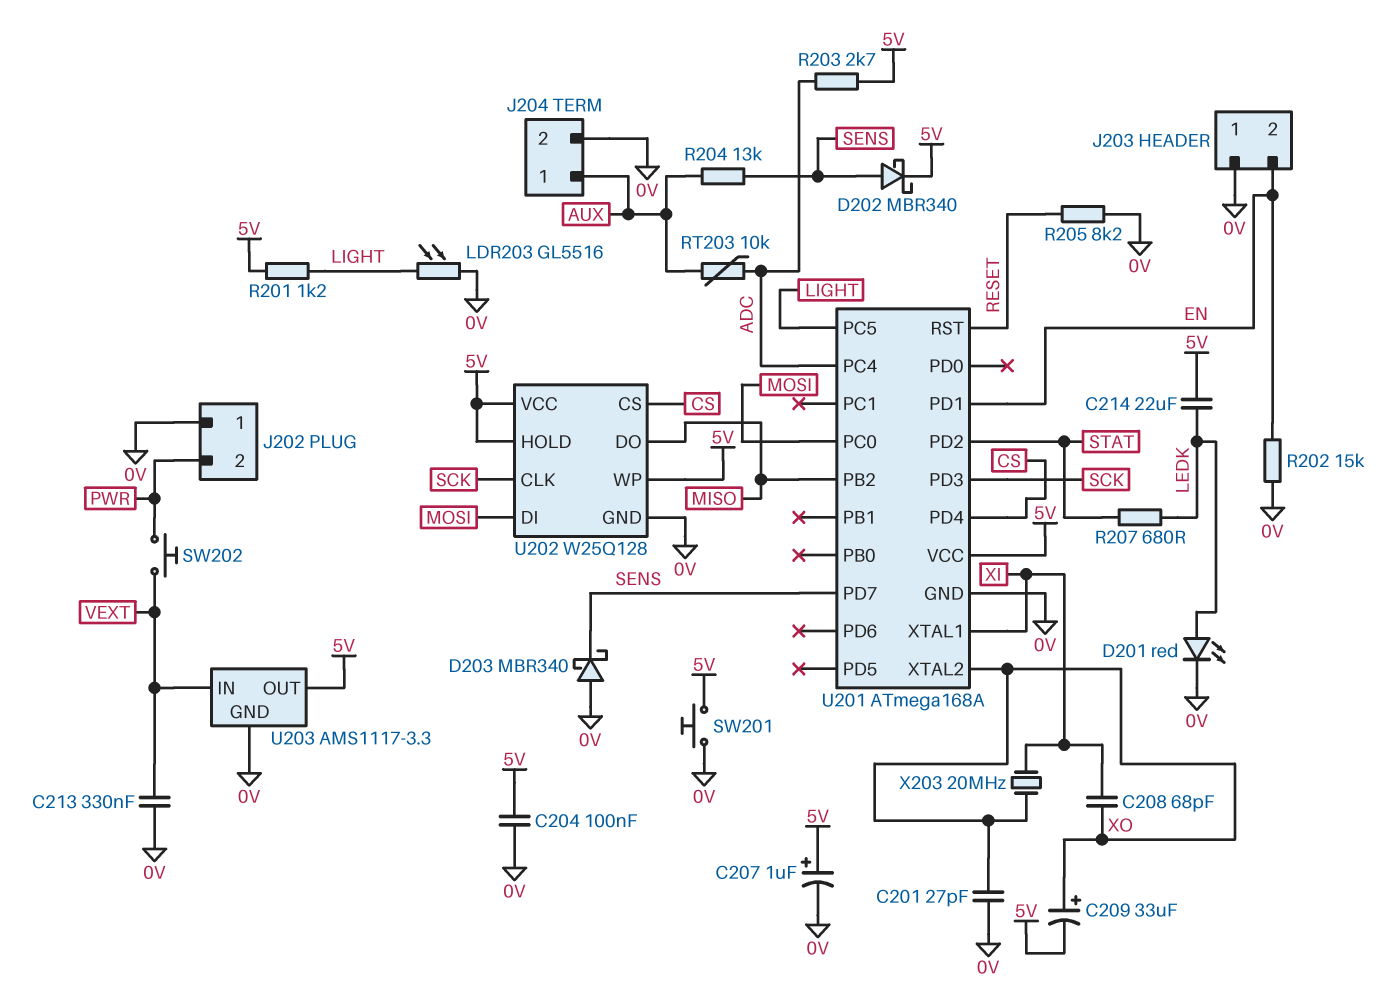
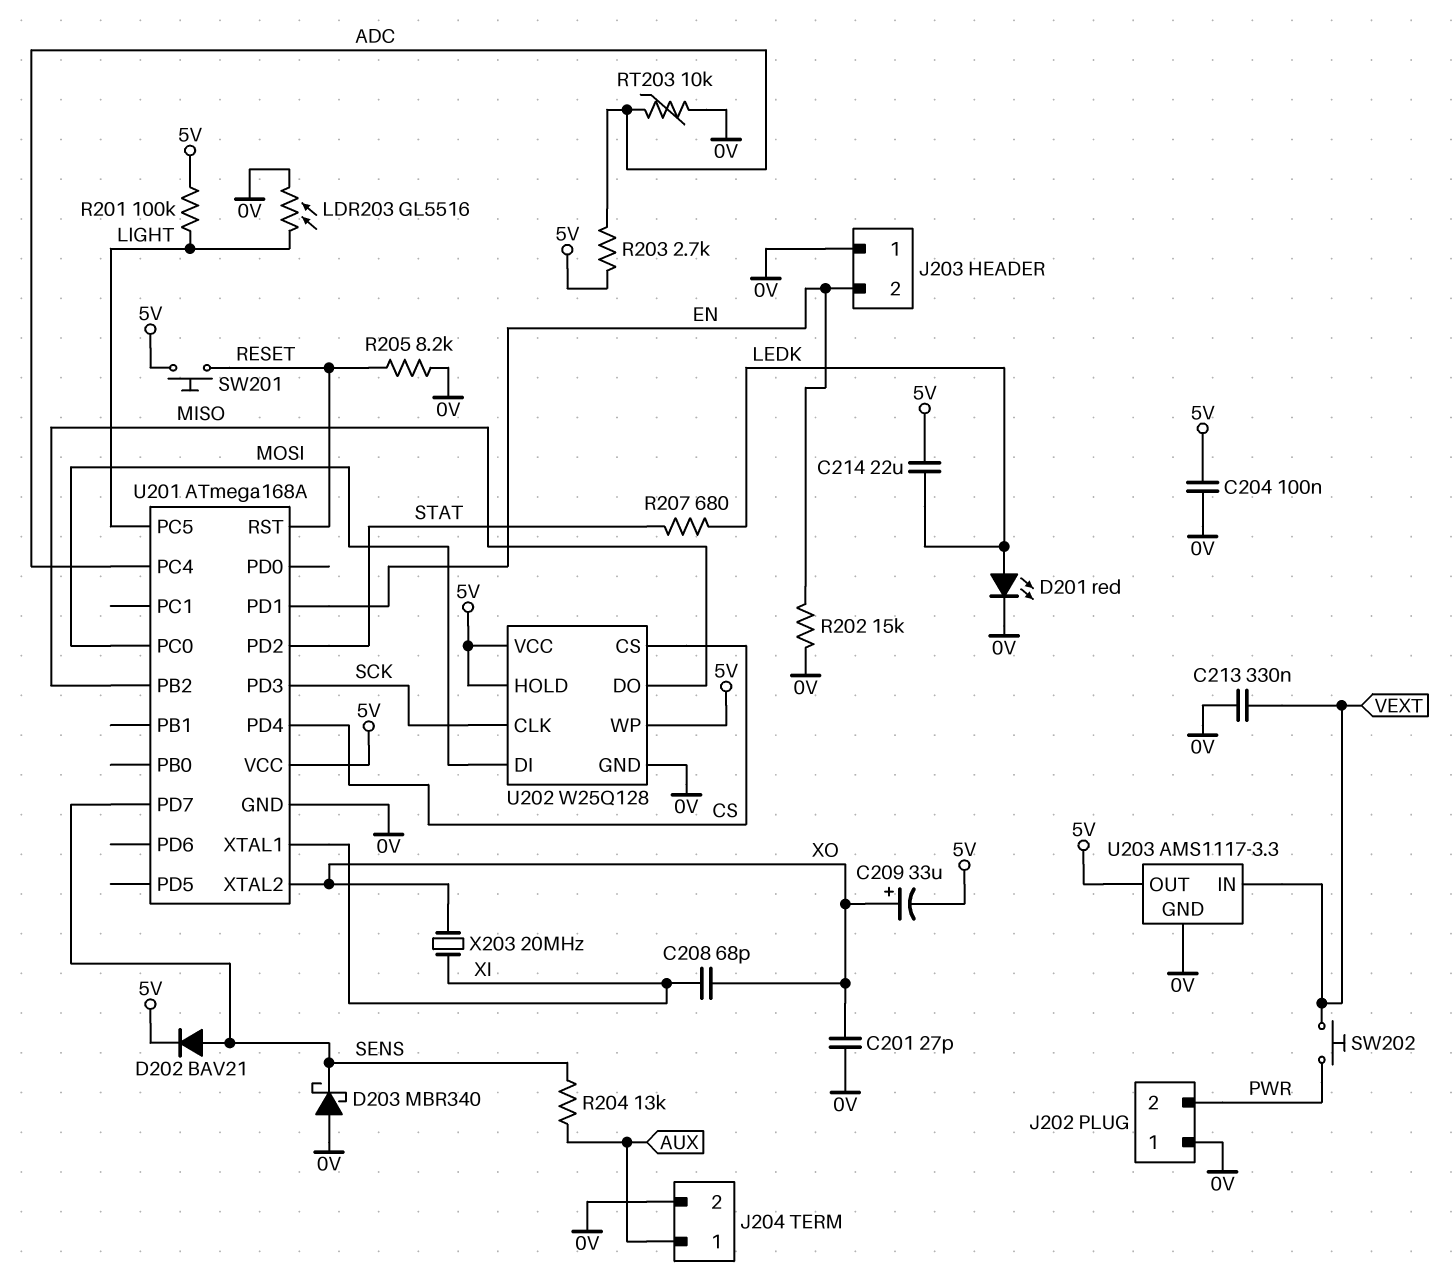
C207: 1uF (plus 5V, minus 0V) -> none
D202: schottky MBR340 (A SENS, K 5V) -> diode BAV21 (A SENS, K 5V)
R201: 1.2k (5V, LIGHT) -> 100k (5V, LIGHT)
RT203: 10k (ADC, AUX) -> 10k (0V, ADC)
SW201: button (0V, 5V) -> button (5V, RESET)

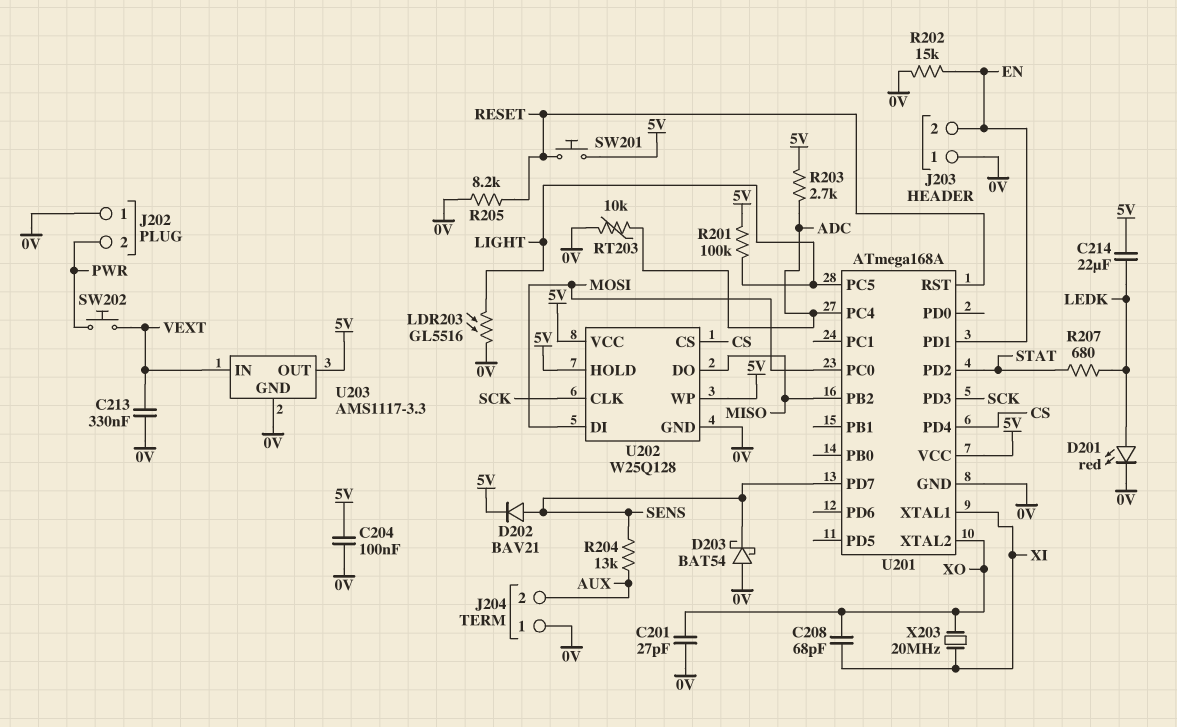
C209: 33uF (plus XO, minus 5V) -> none
D203: schottky MBR340 (A 0V, K SENS) -> schottky BAT54 (A 0V, K SENS)
J204 pin 1: AUX -> 0V
J204 pin 2: 0V -> AUX

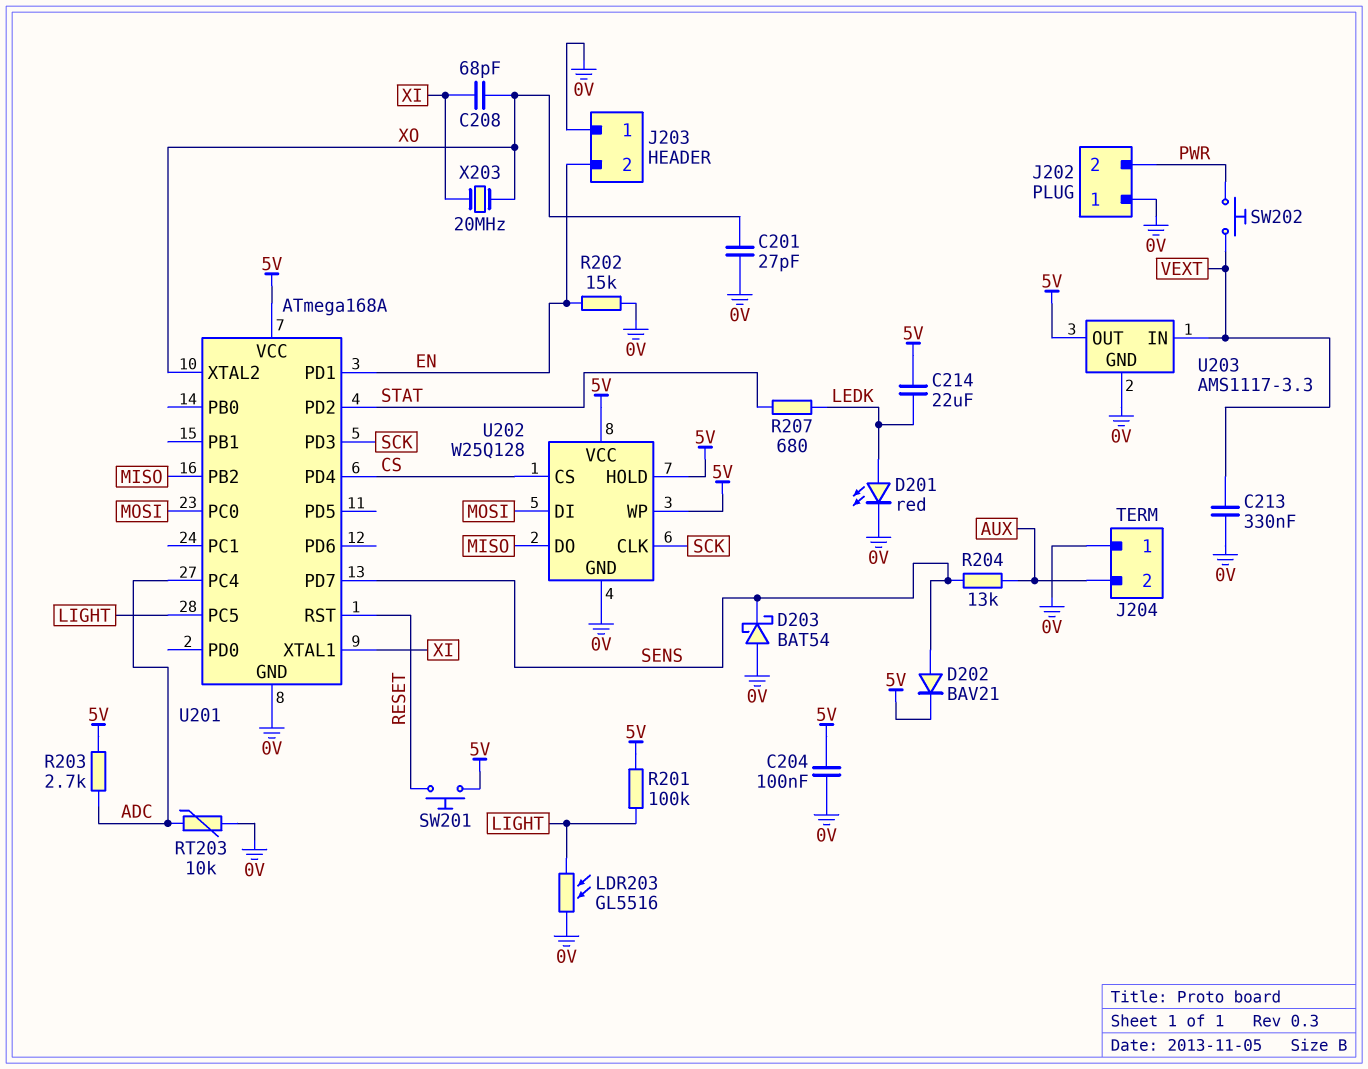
R205: 8.2k (0V, RESET) -> none

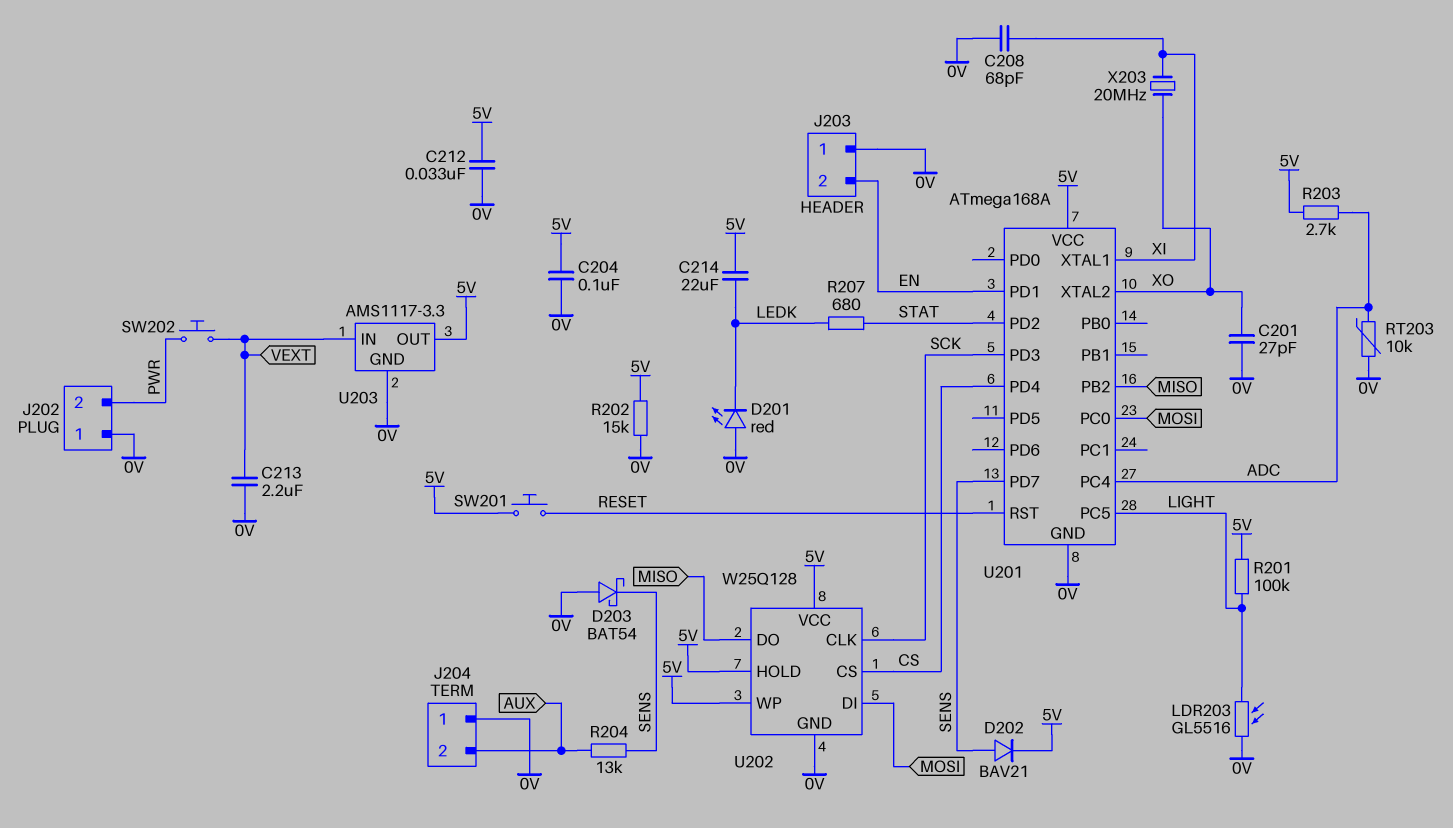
C208: 68pF (XI, XO) -> 68pF (0V, XI)
C212: none -> 33nF (0V, 5V)
C213: 330nF (0V, VEXT) -> 2.2uF (0V, VEXT)
D201: LED red (A LEDK, K 0V) -> LED red (A 0V, K LEDK)
R202: 15k (0V, EN) -> 15k (0V, 5V)

